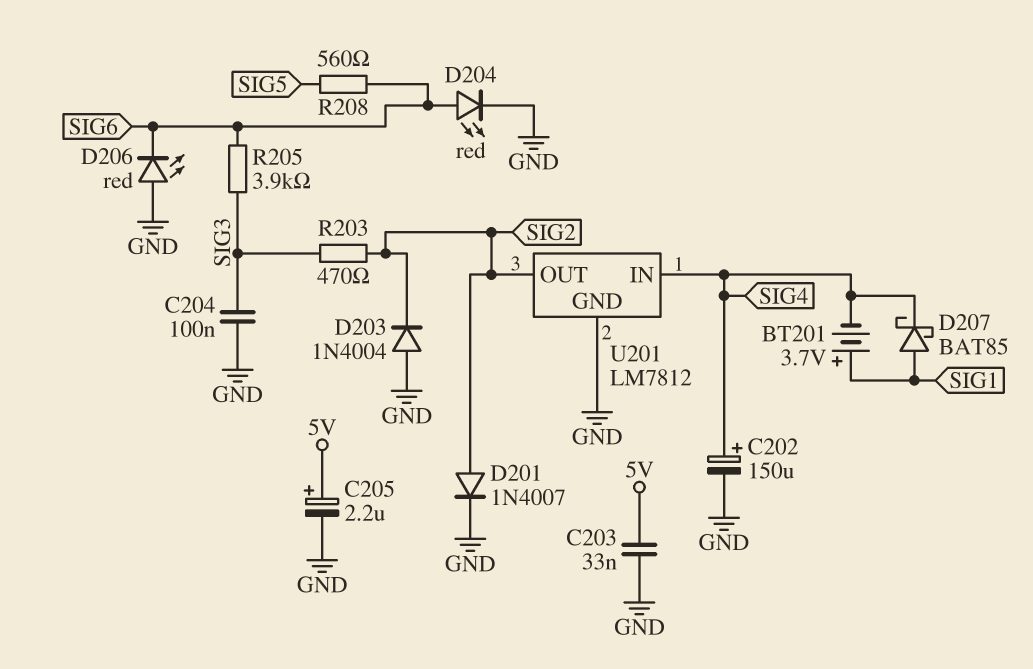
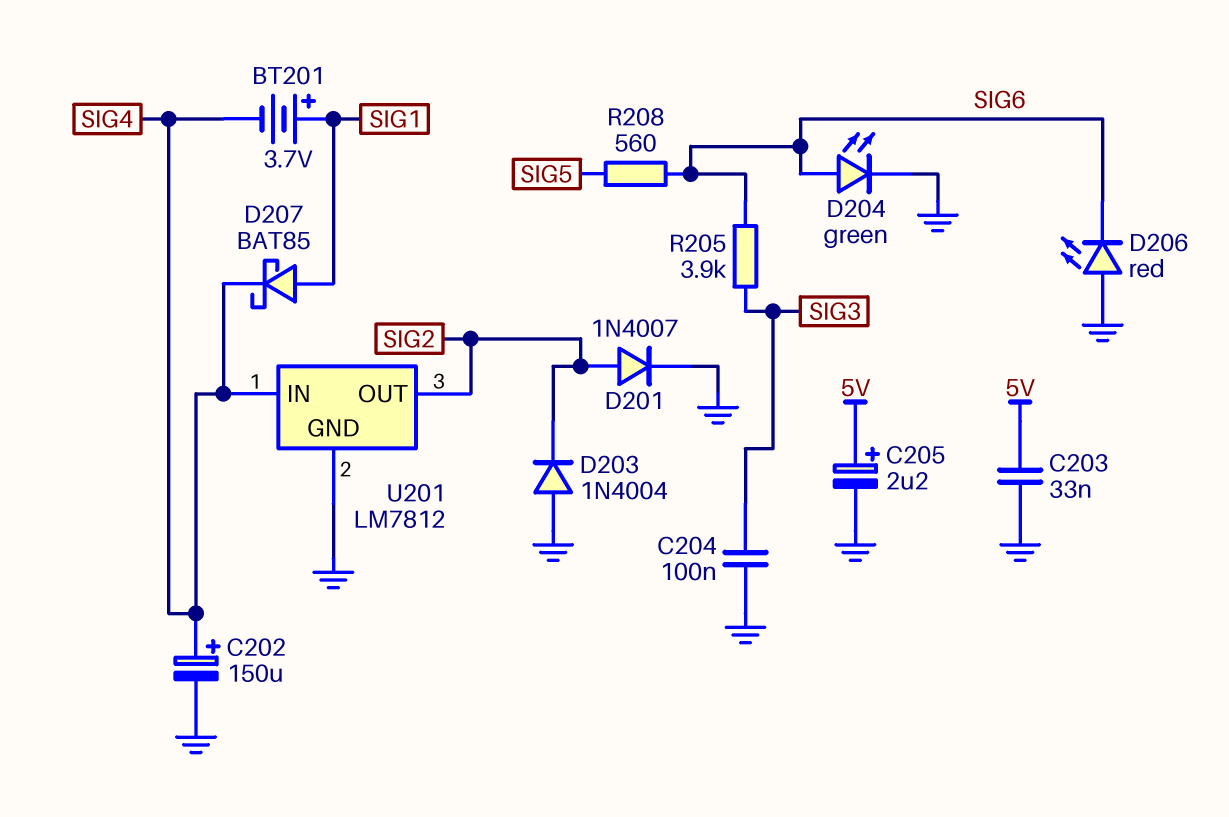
D204: LED red (A SIG6, K GND) -> LED green (A SIG6, K GND)
R203: 470 (SIG2, SIG3) -> none

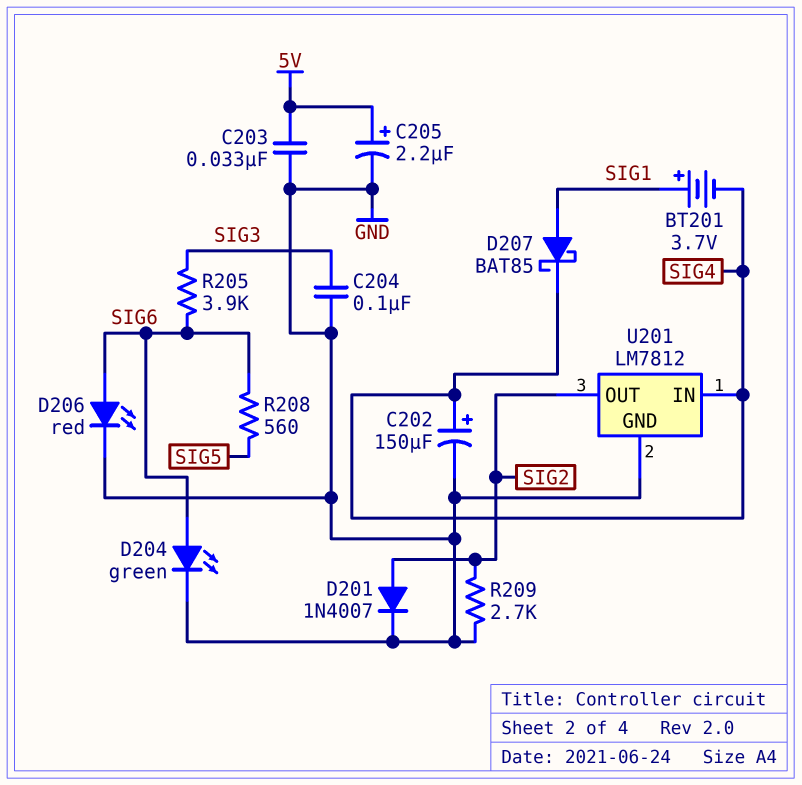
D203: diode 1N4004 (A GND, K SIG2) -> none
D206: LED red (A GND, K SIG6) -> LED red (A SIG6, K GND)
R209: none -> 2.7k (GND, SIG2)

